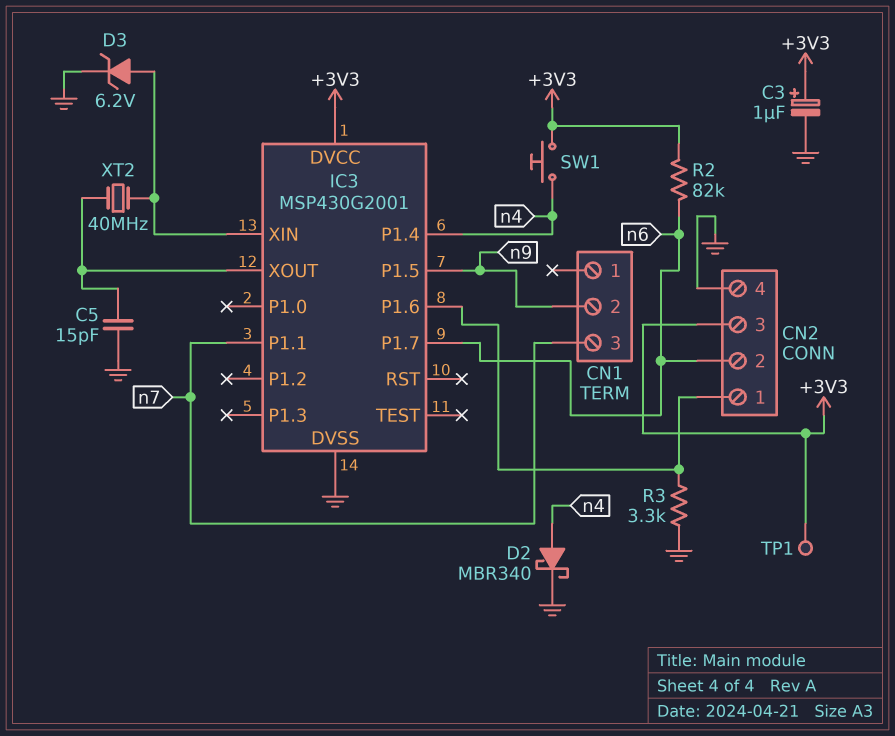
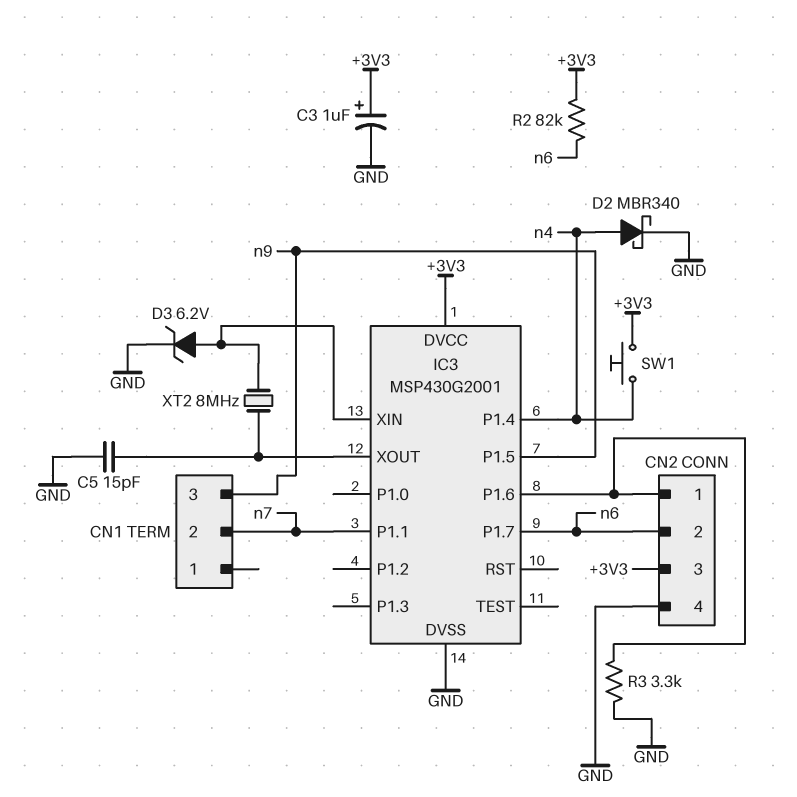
CN1 pin 2: n9 -> n7
CN1 pin 3: n7 -> n9
TP1: test point (+3V3) -> none
XT2: 40MHz (IC3/XIN, IC3/XOUT) -> 8MHz (IC3/XIN, IC3/XOUT)

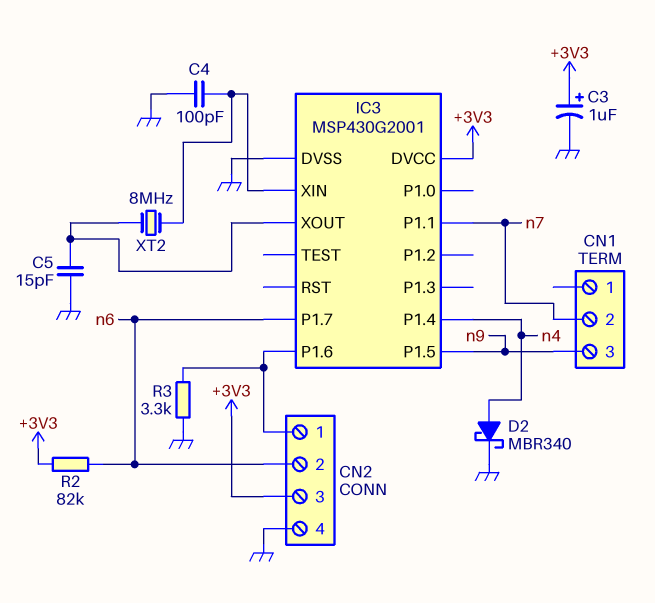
C4: none -> 100pF (GND, IC3/XIN)
D3: zener 6.2V (A IC3/XIN, K GND) -> none
SW1: button (+3V3, n4) -> none

